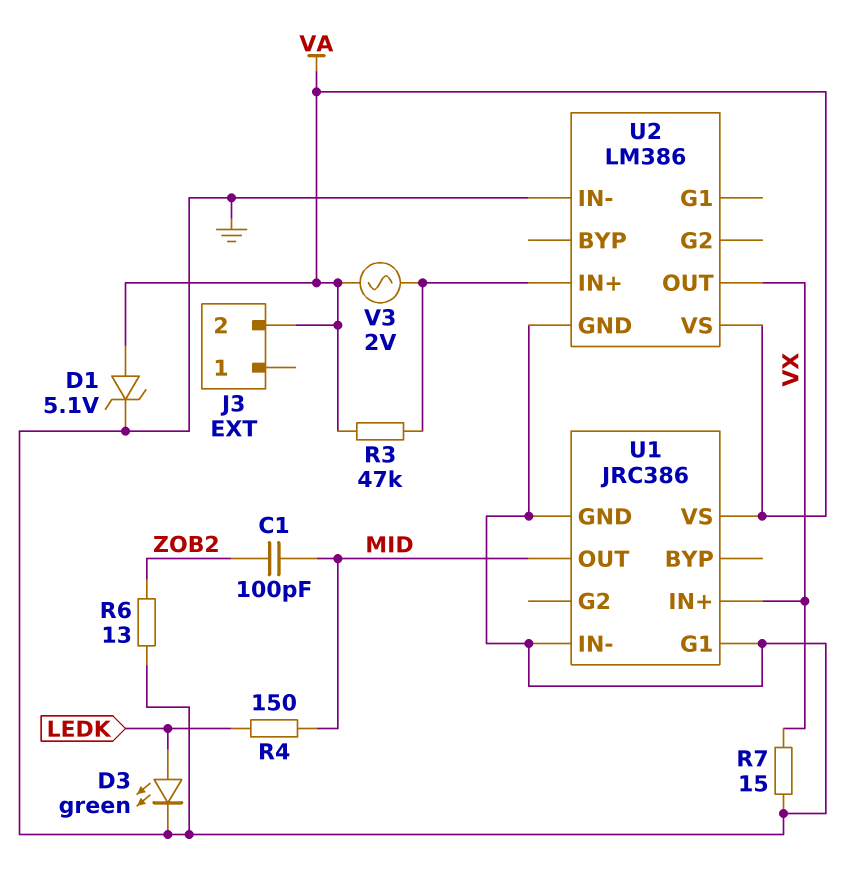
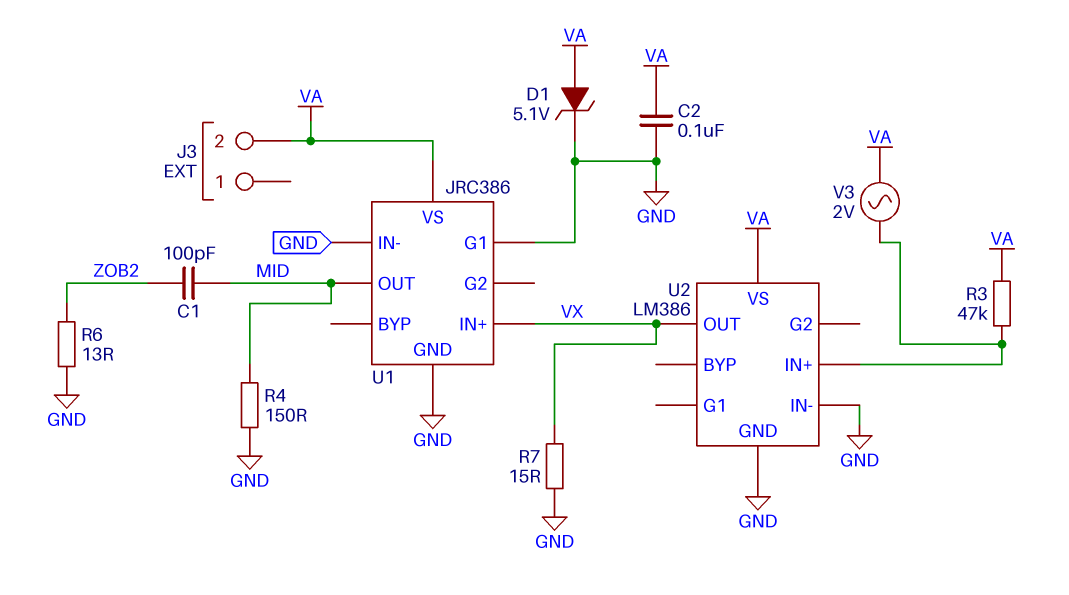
C2: none -> 100nF (GND, VA)
D3: LED green (A LEDK, K GND) -> none
R4: 150 (LEDK, MID) -> 150 (GND, MID)

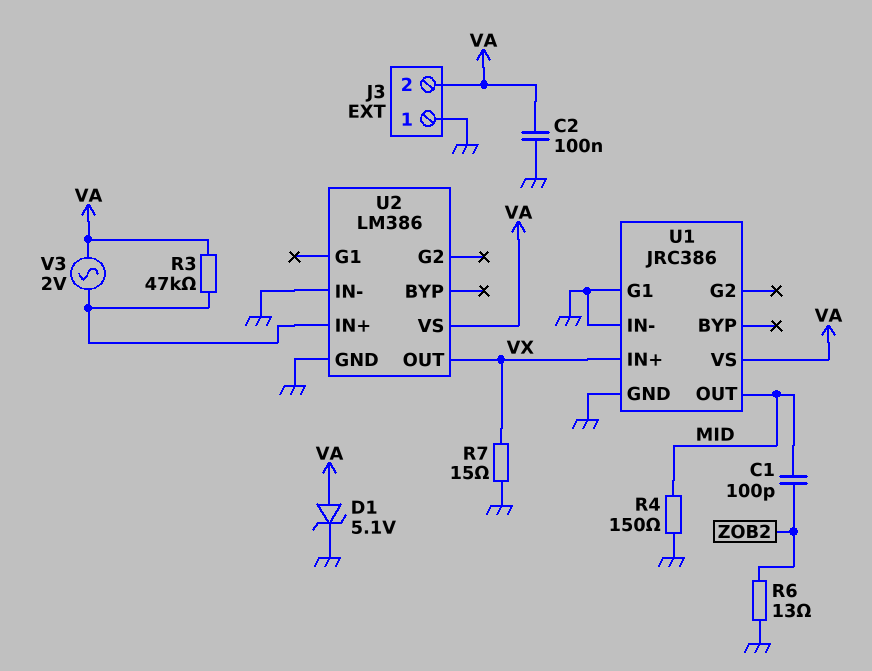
J3 pin 1: none -> GND

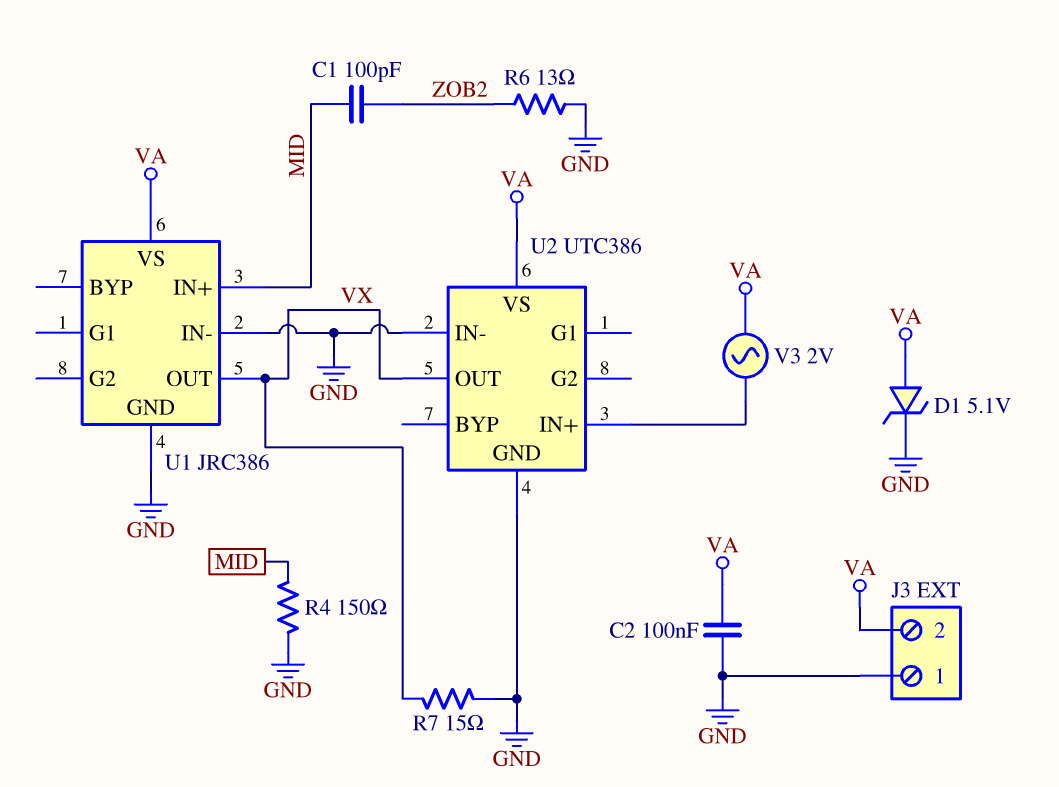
R3: 47k (U2/IN+, VA) -> none
U1 pin G1: GND -> none
U1 pin IN+: VX -> MID
U1 pin OUT: MID -> VX
U2: LM386 -> UTC386

